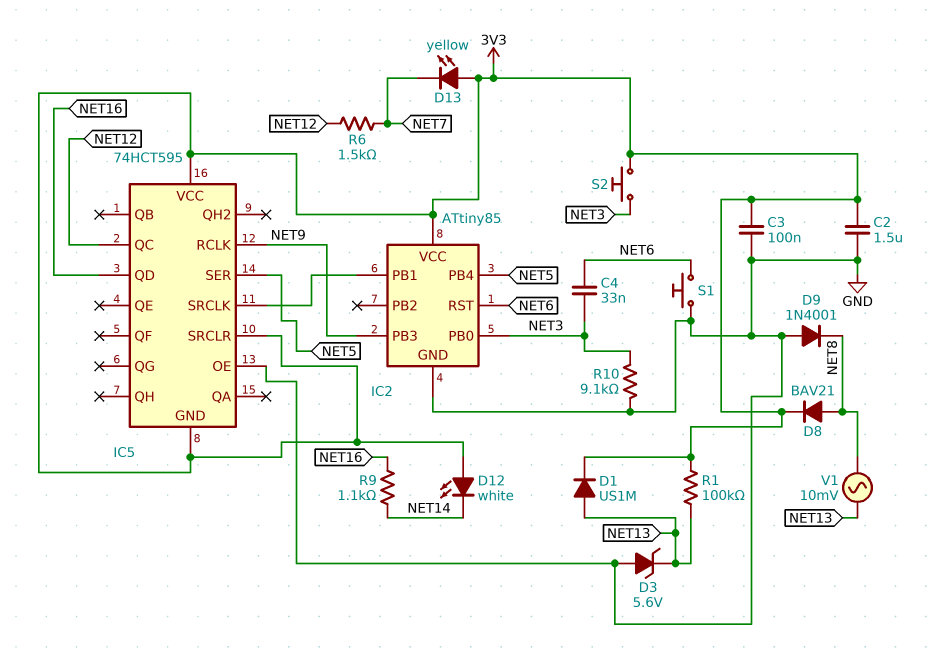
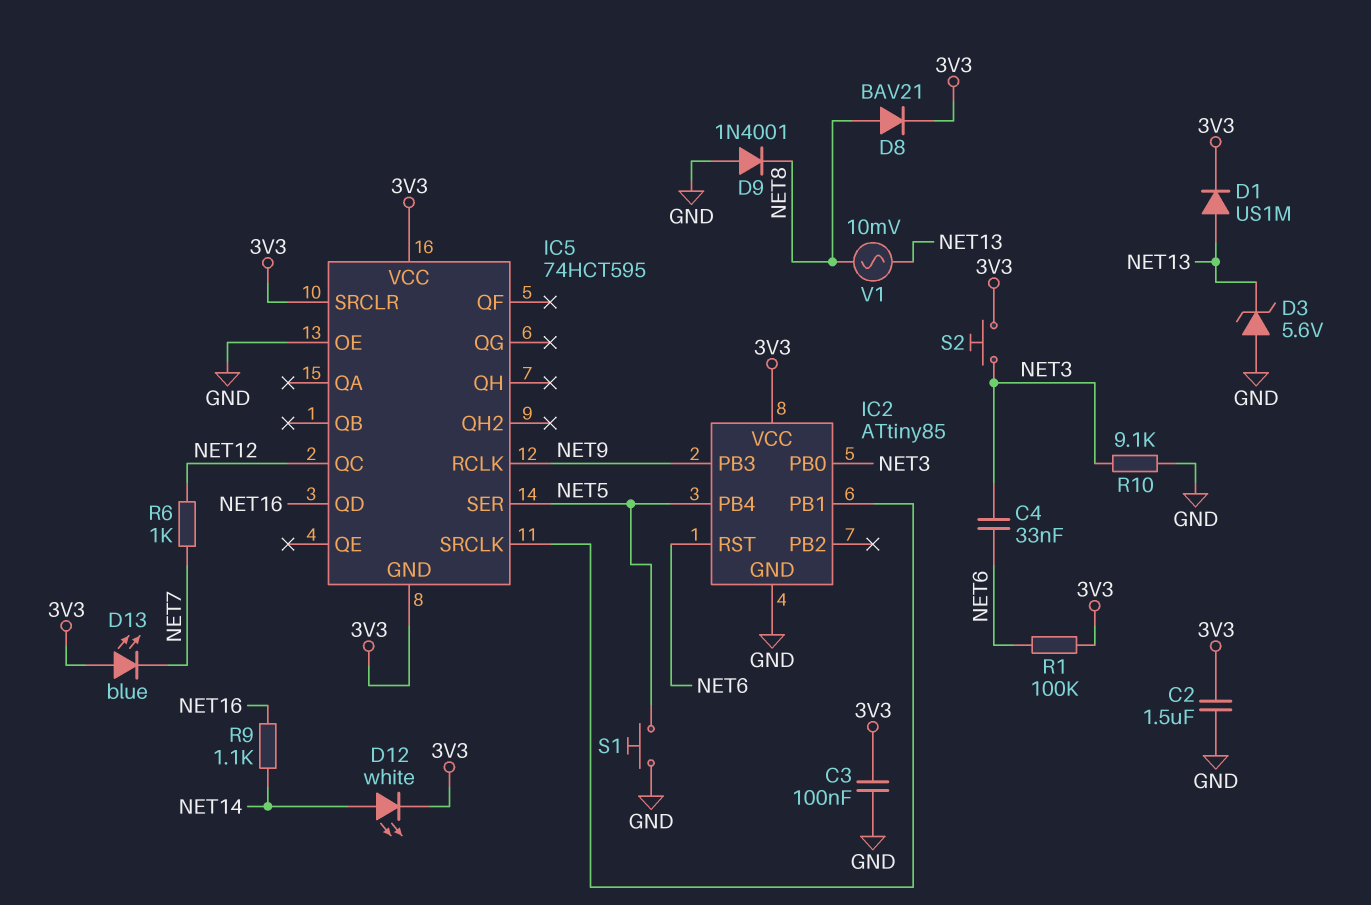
D12: LED white (A 3V3, K NET14) -> LED white (A NET14, K 3V3)
D13: LED yellow (A 3V3, K NET7) -> LED blue (A 3V3, K NET7)
R1: 100k (3V3, NET13) -> 100k (3V3, NET6)
R6: 1.5k (NET7, NET12) -> 1k (NET7, NET12)
S1: button (GND, NET6) -> button (GND, NET5)

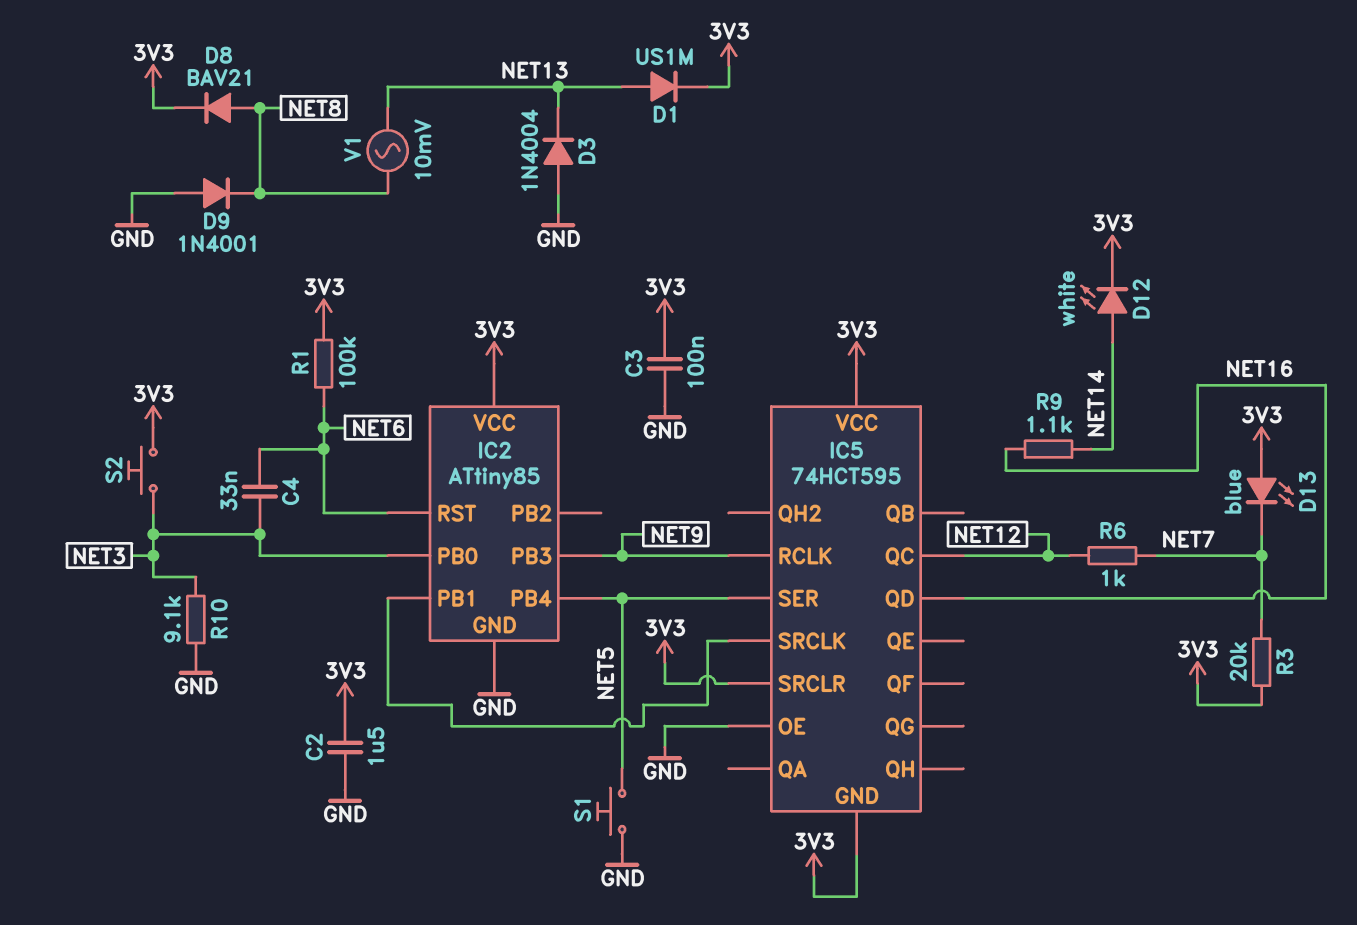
D3: zener 5.6V (A GND, K NET13) -> diode 1N4004 (A GND, K NET13)
R3: none -> 20k (3V3, NET7)

